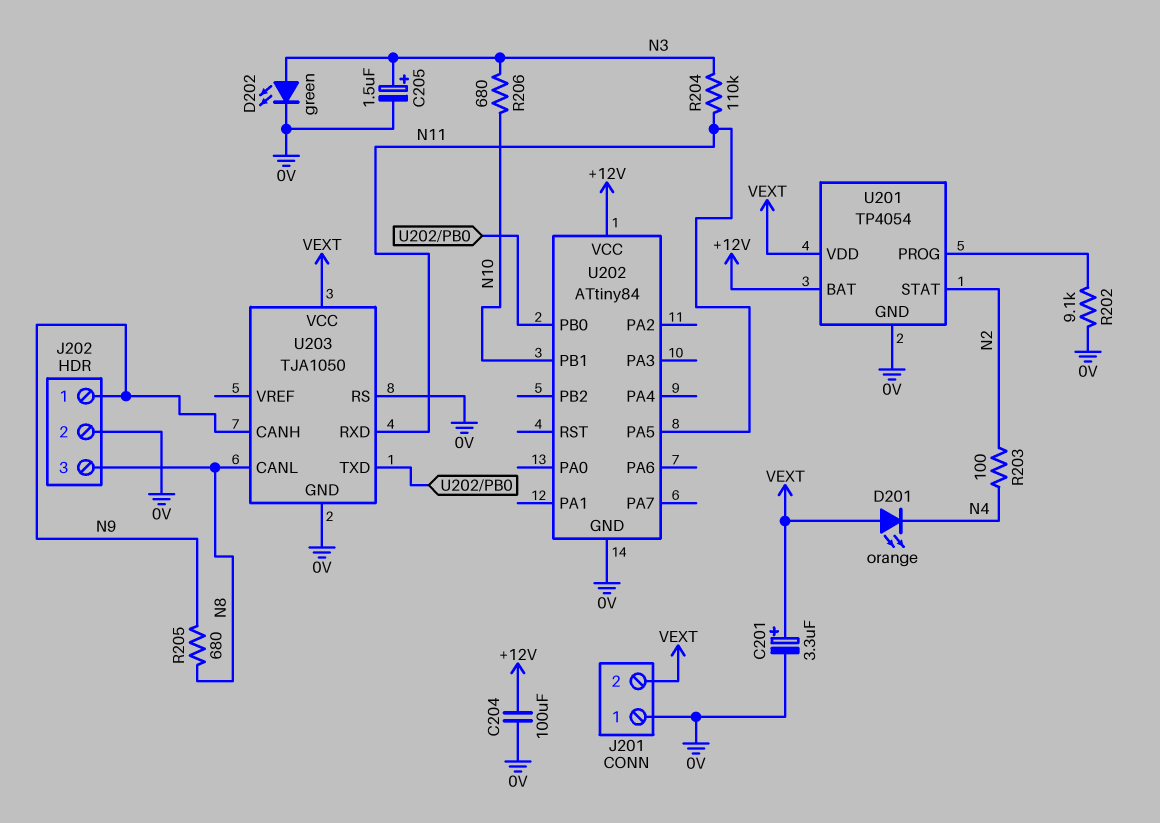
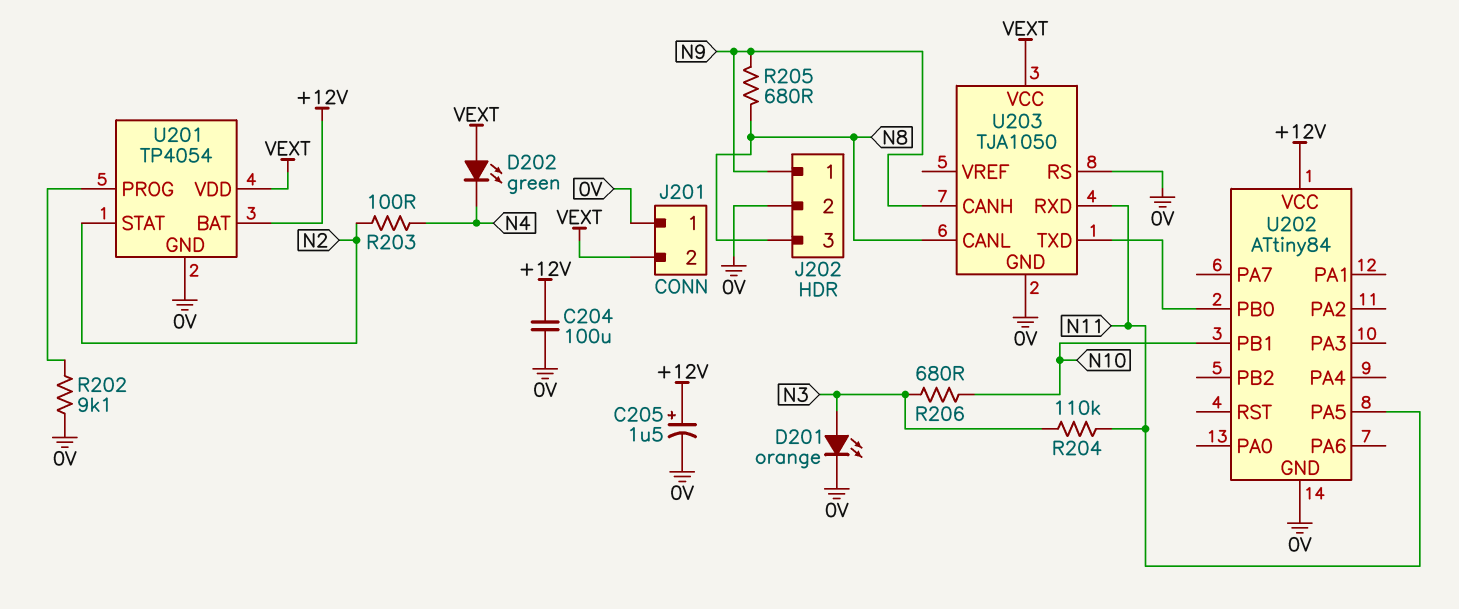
C201: 3.3uF (plus VEXT, minus 0V) -> none
C205: 1.5uF (plus N3, minus 0V) -> 1.5uF (plus +12V, minus 0V)
D201: LED orange (A VEXT, K N4) -> LED orange (A N3, K 0V)
D202: LED green (A N3, K 0V) -> LED green (A VEXT, K N4)

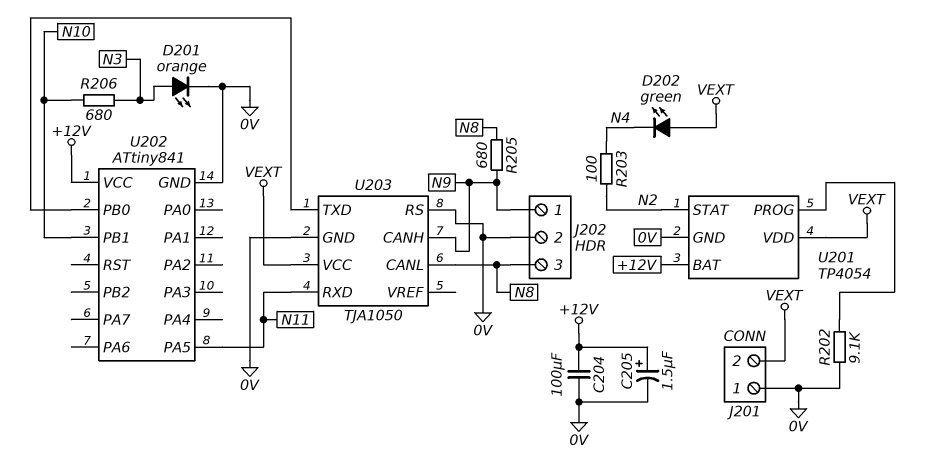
R204: 110k (N3, N11) -> none
U202: ATtiny84 -> ATtiny841

